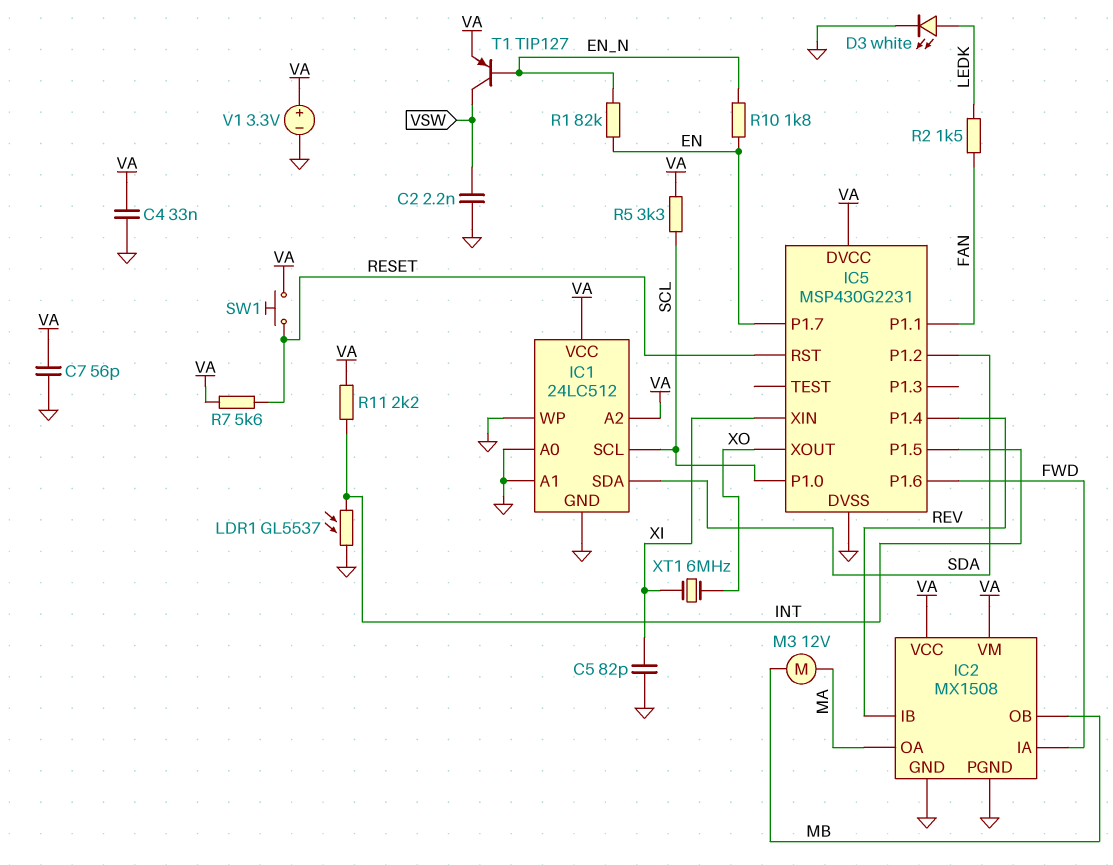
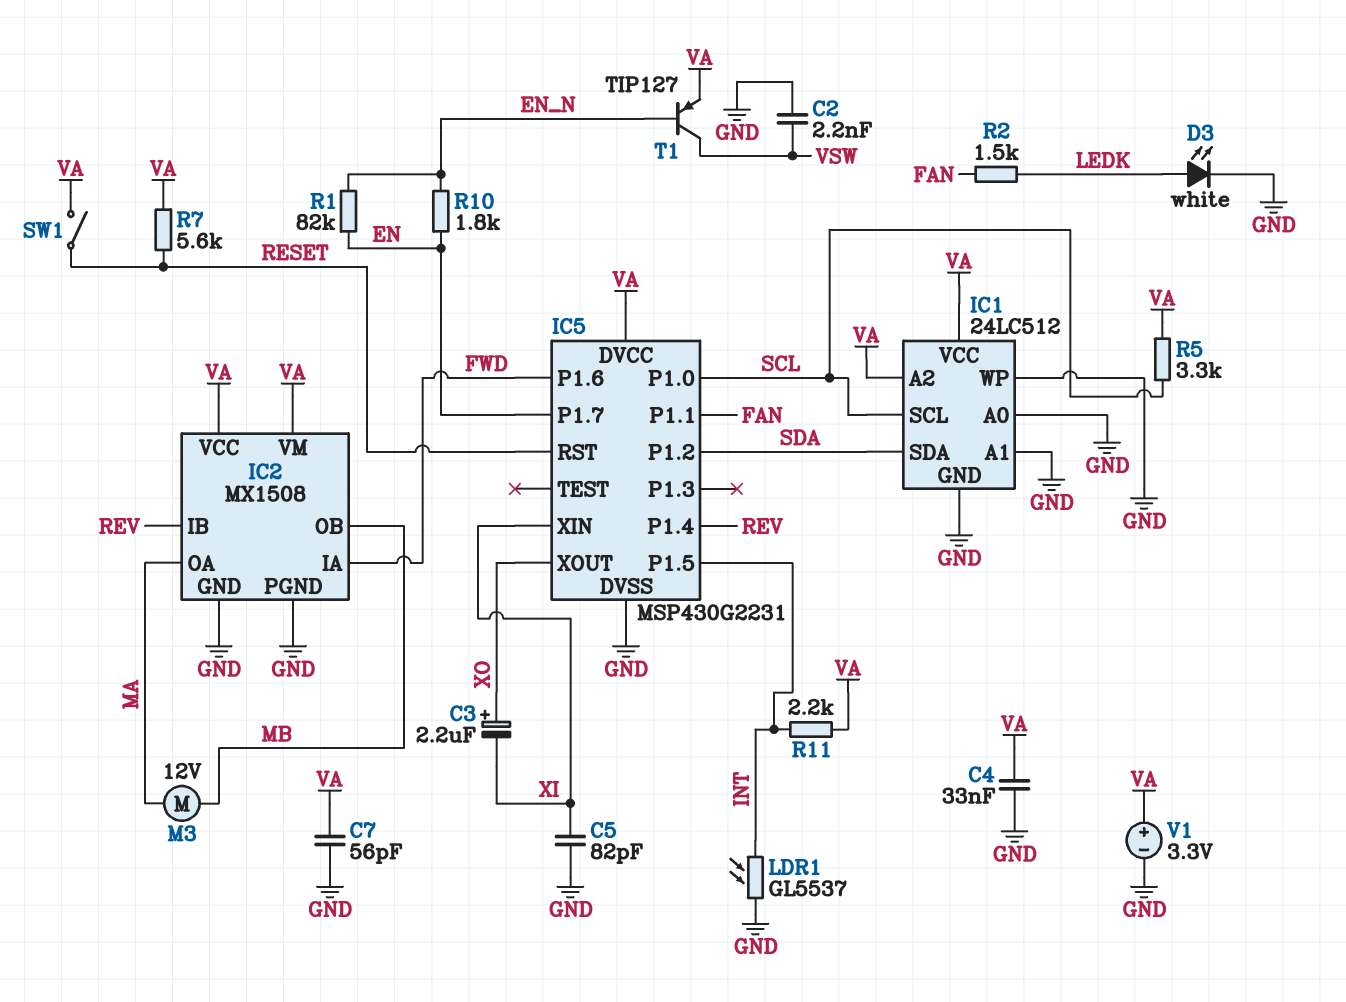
C3: none -> 2.2uF (plus XO, minus XI)
SW1: button (RESET, VA) -> switch (RESET, VA)
XT1: 6MHz (XI, XO) -> none

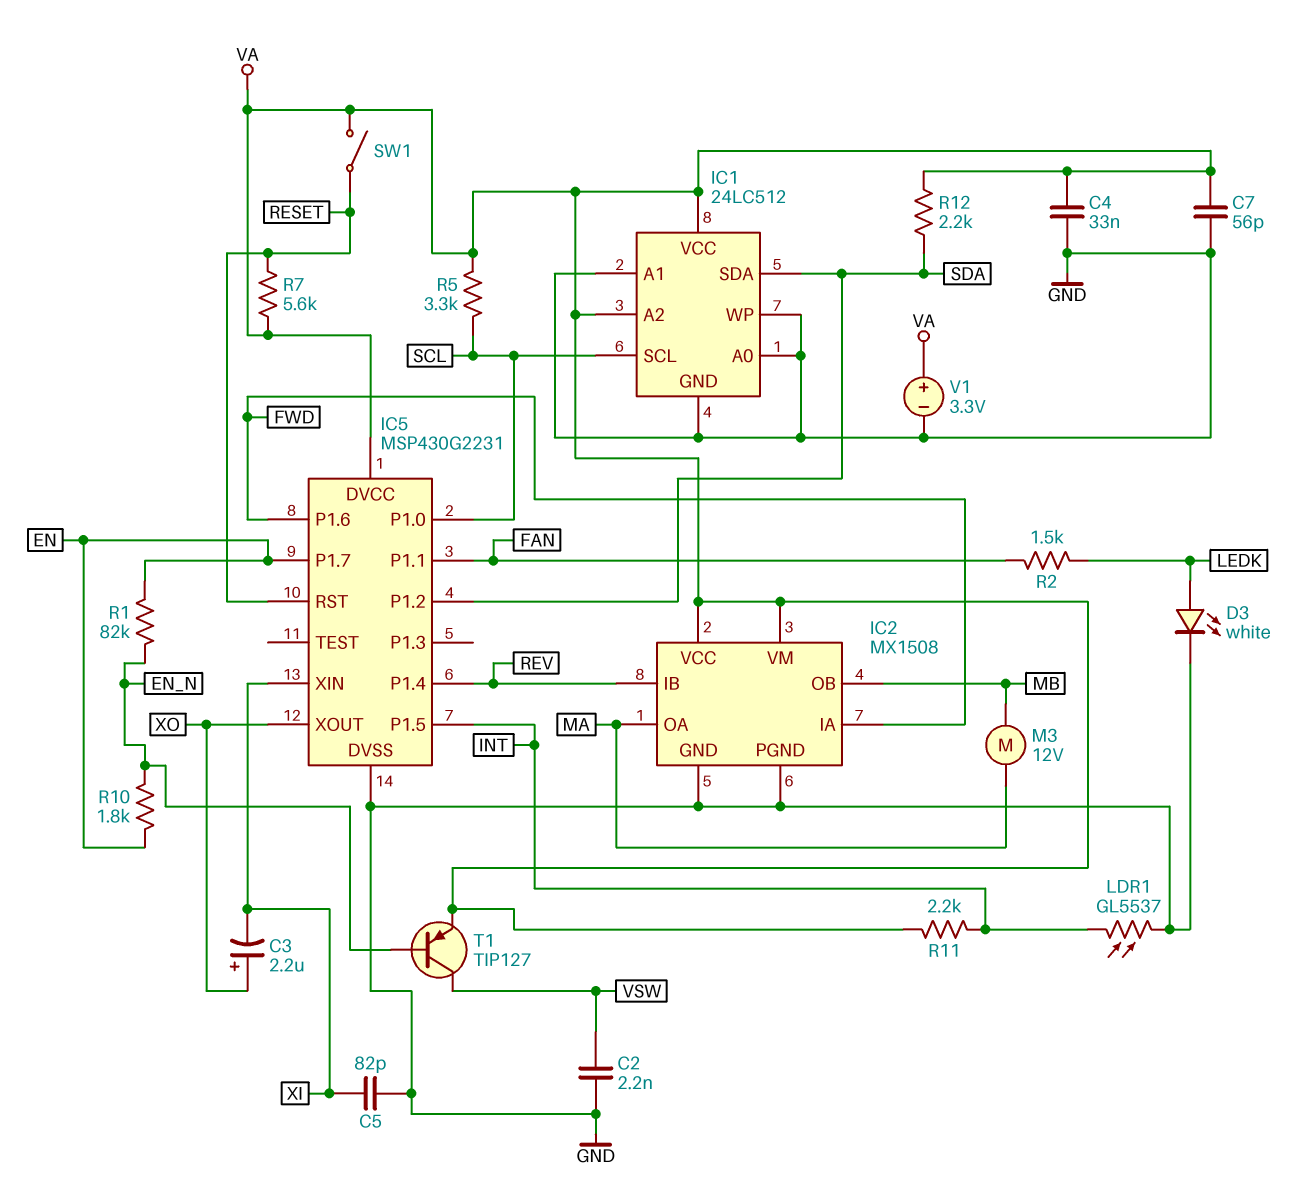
R12: none -> 2.2k (SDA, VA)

